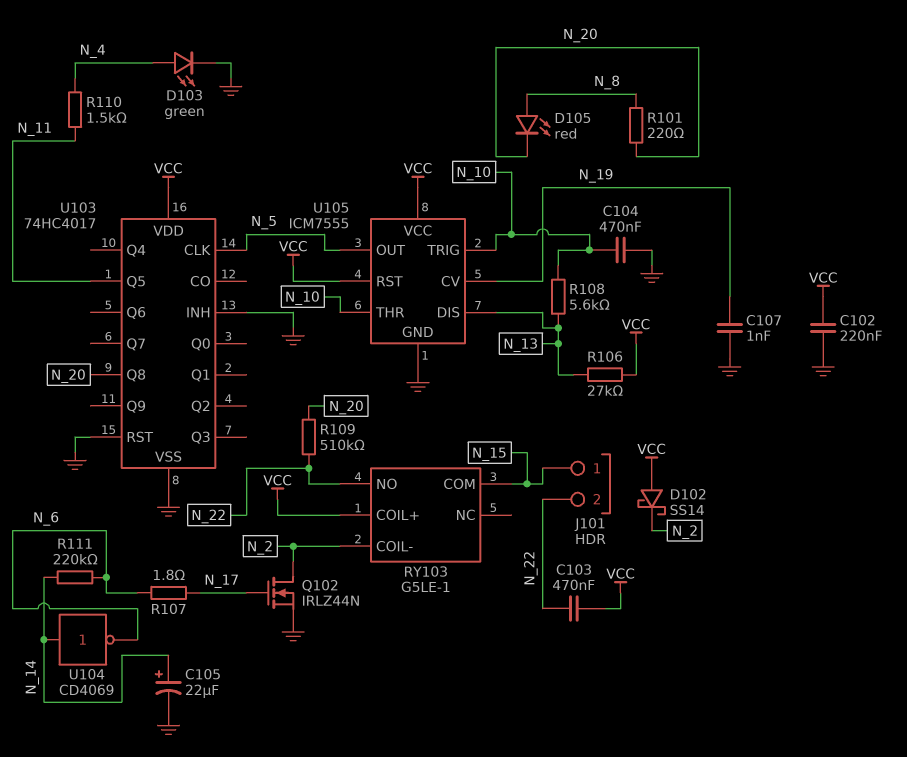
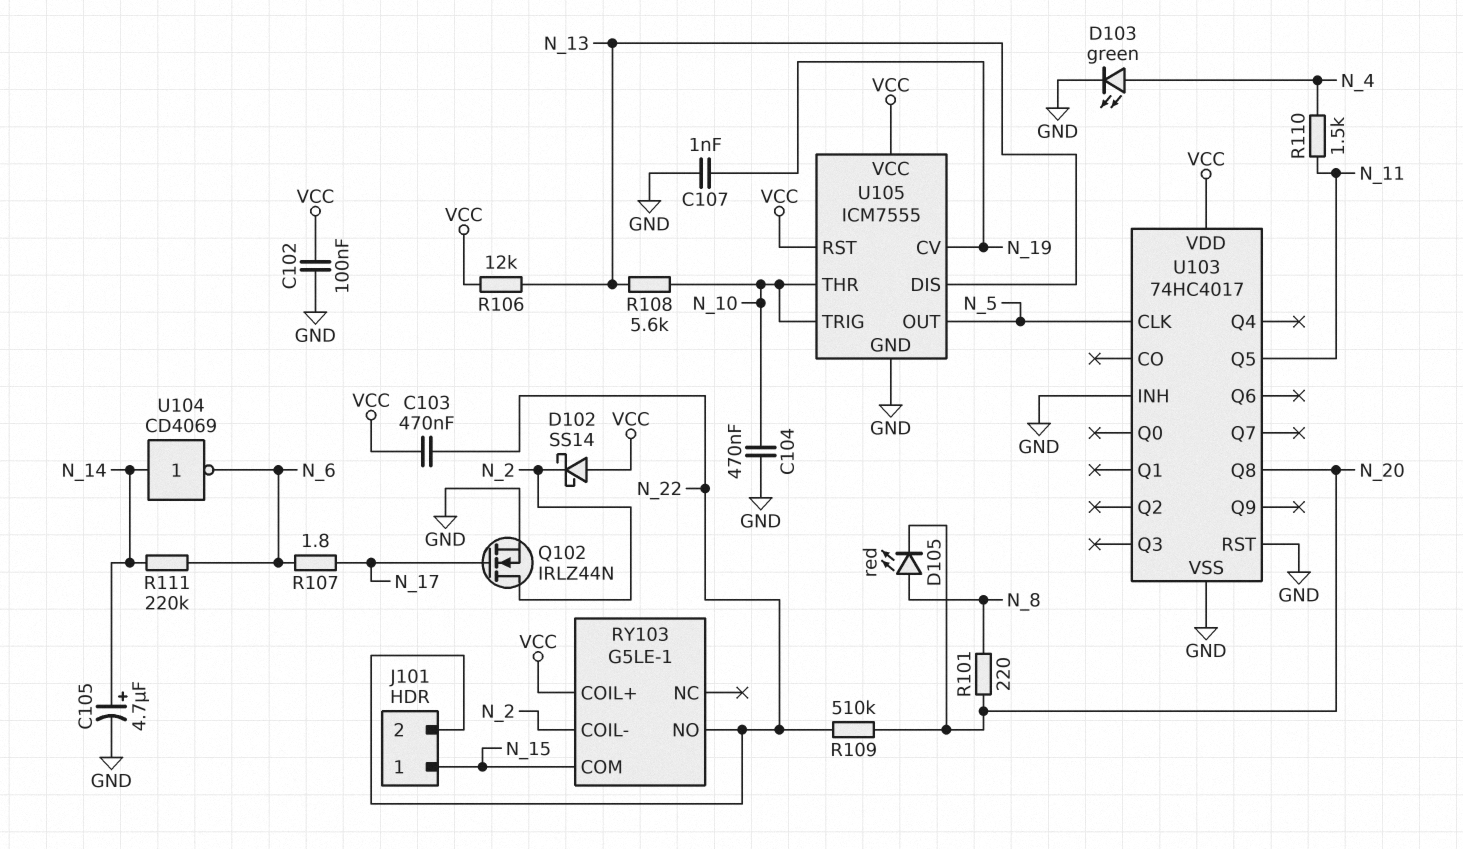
C102: 220nF (GND, VCC) -> 100nF (GND, VCC)
C105: 22uF (plus N_14, minus GND) -> 4.7uF (plus N_14, minus GND)
R106: 27k (N_13, VCC) -> 12k (N_13, VCC)

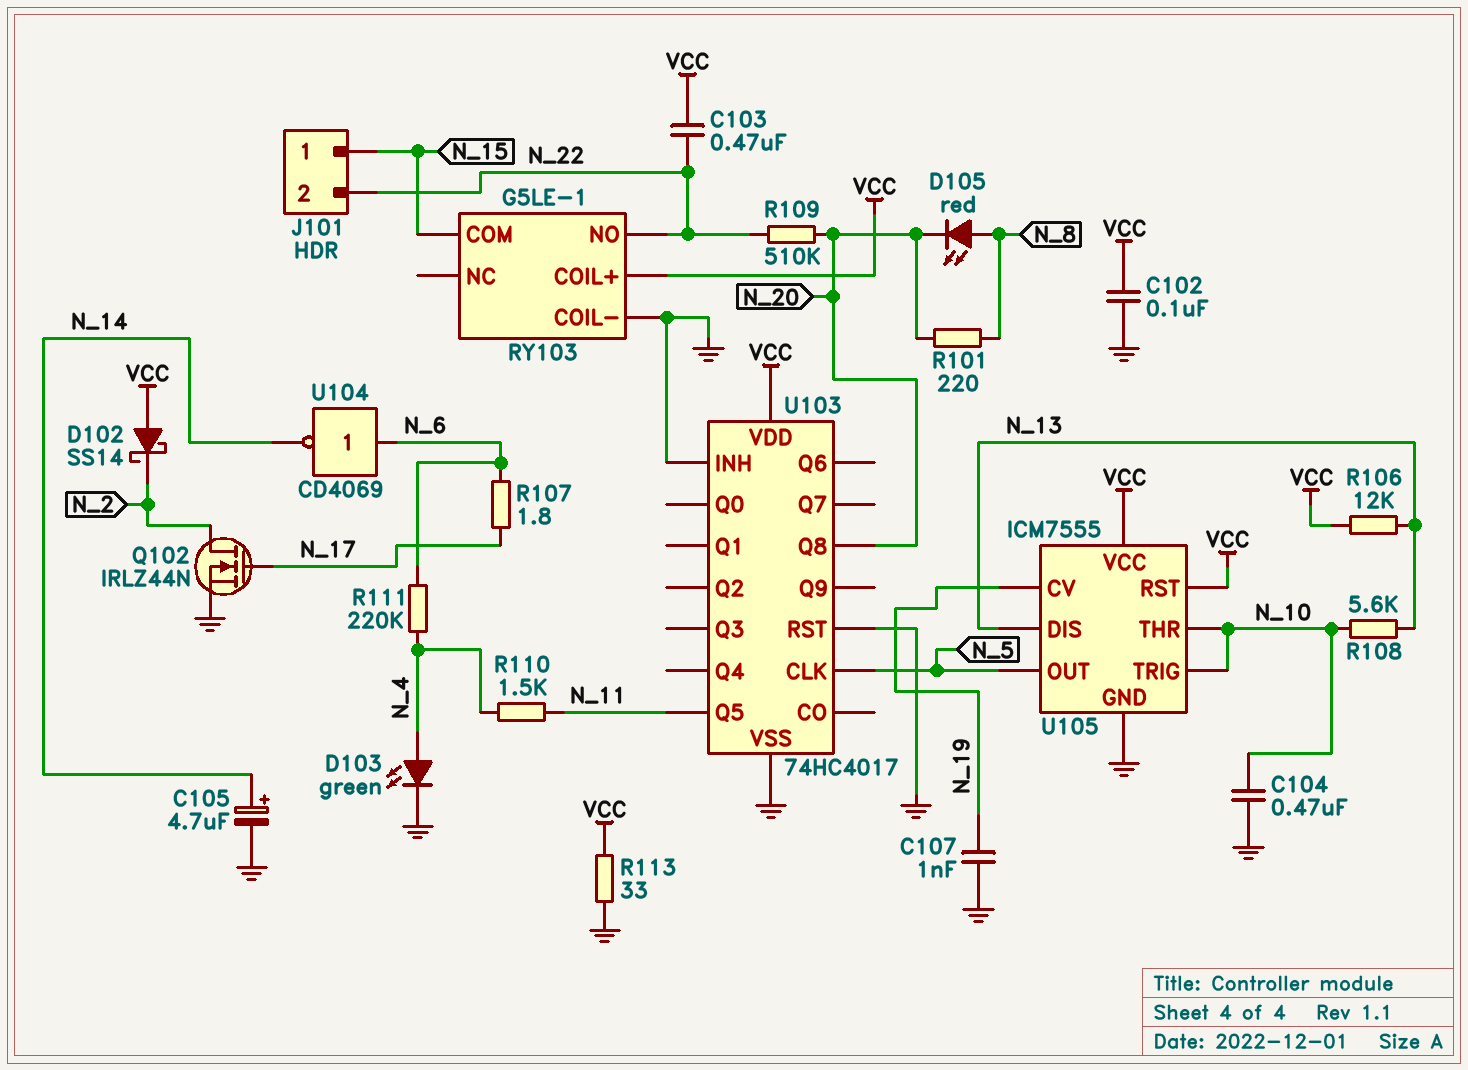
R111: 220k (N_6, N_14) -> 220k (N_4, N_6)
R113: none -> 33 (GND, VCC)
RY103 pin COIL-: N_2 -> GND
U104: NOT CD4069 (in N_14, out N_6) -> NOT CD4069 (in N_6, out N_14)

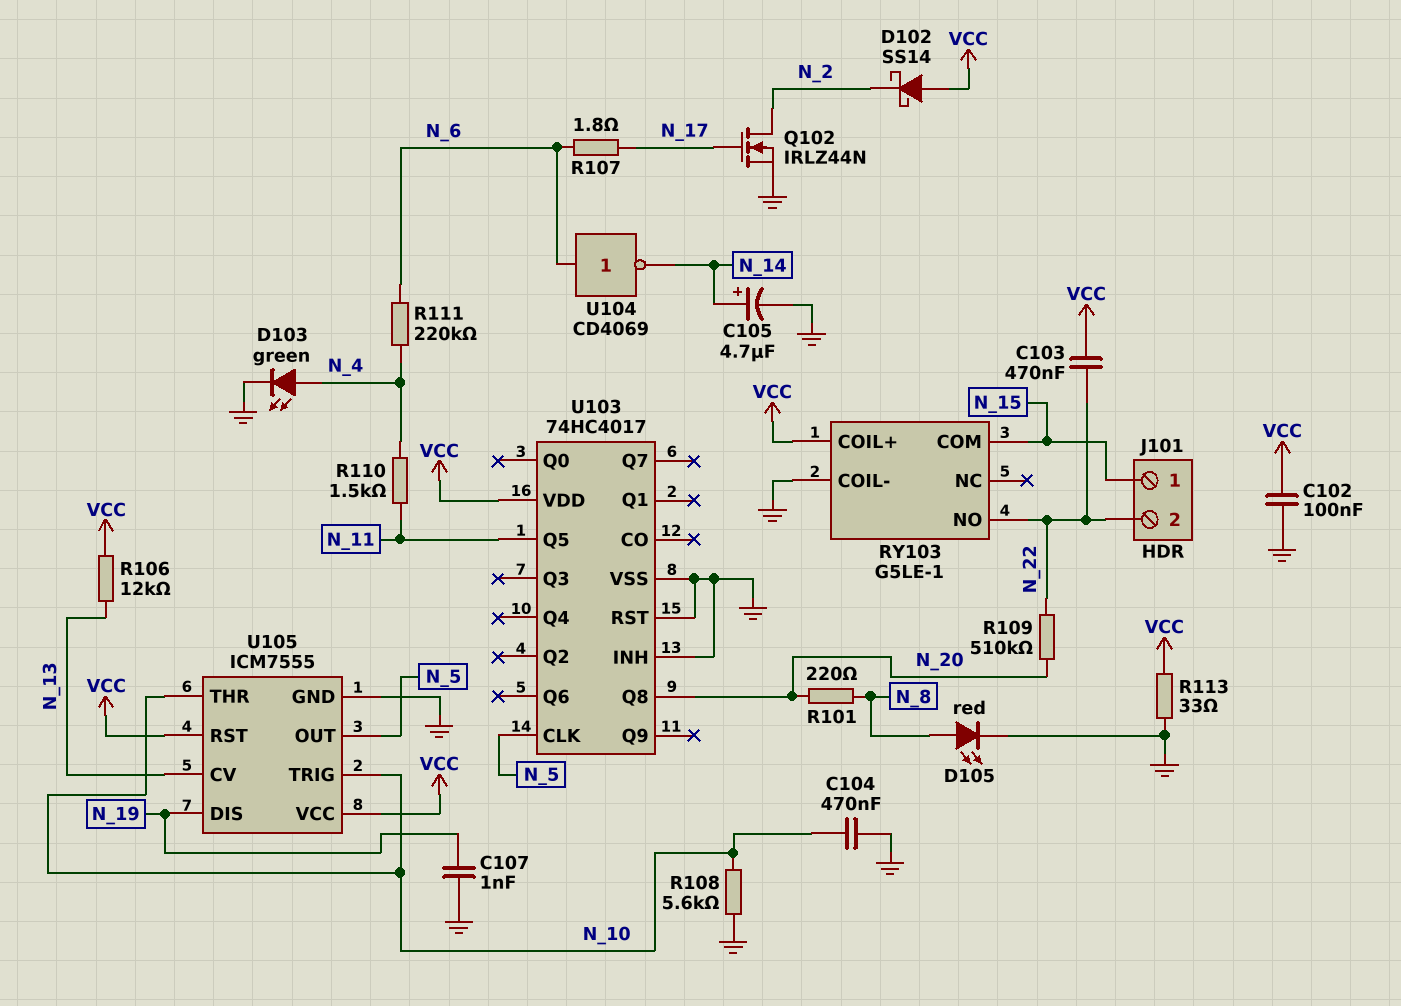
D105: LED red (A N_8, K N_20) -> LED red (A N_8, K GND)
R108: 5.6k (N_10, N_13) -> 5.6k (GND, N_10)
U105 pin CV: N_19 -> N_13
U105 pin DIS: N_13 -> N_19

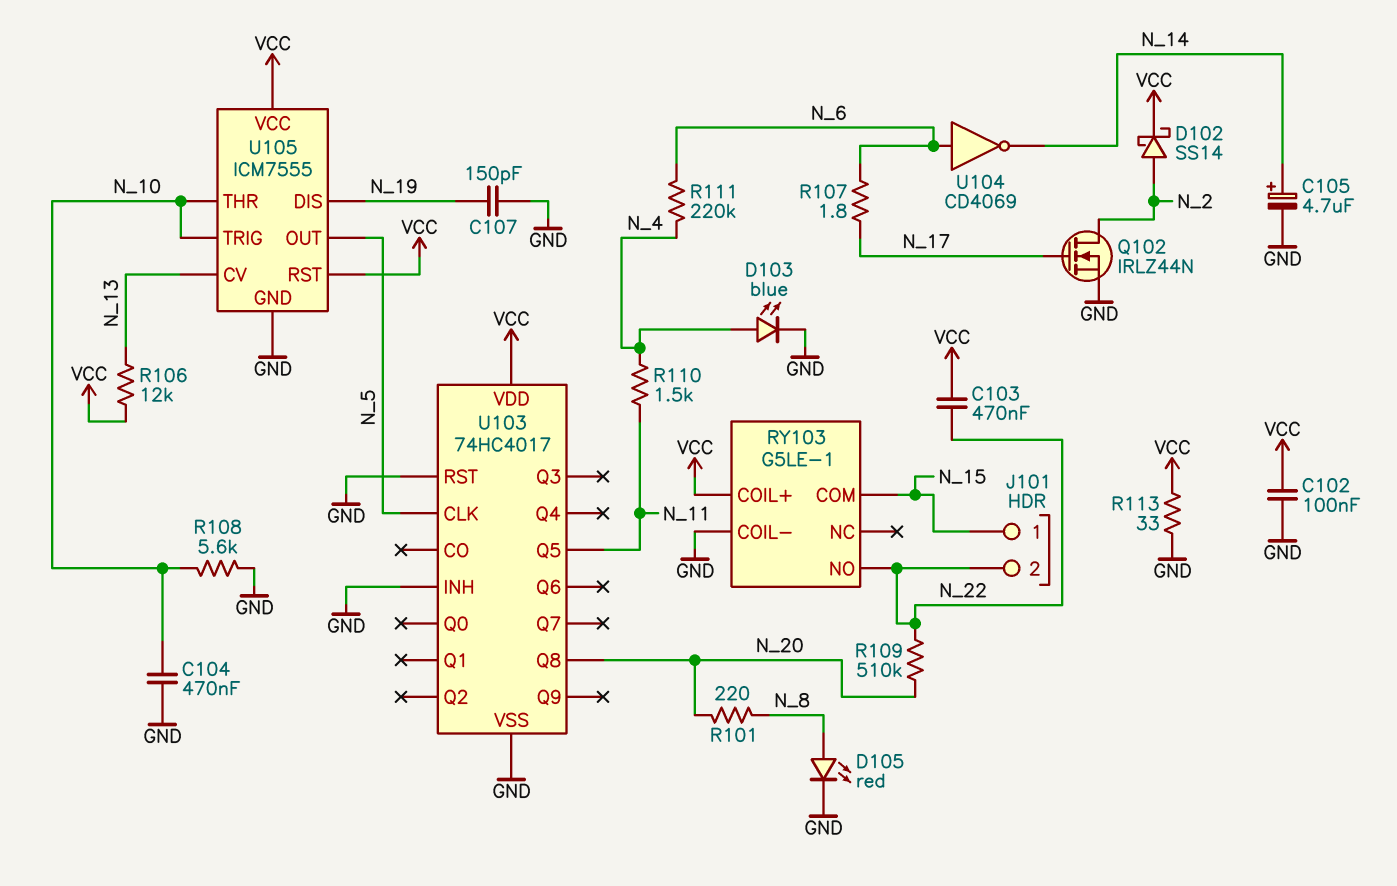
C107: 1nF (GND, N_19) -> 150pF (GND, N_19)
D102: schottky SS14 (A VCC, K N_2) -> schottky SS14 (A N_2, K VCC)
D103: LED green (A N_4, K GND) -> LED blue (A N_4, K GND)

